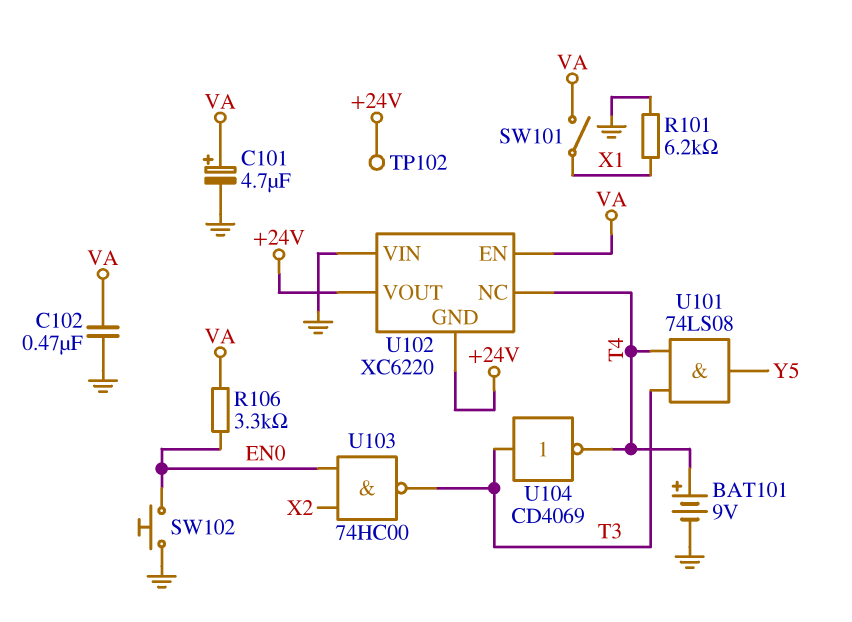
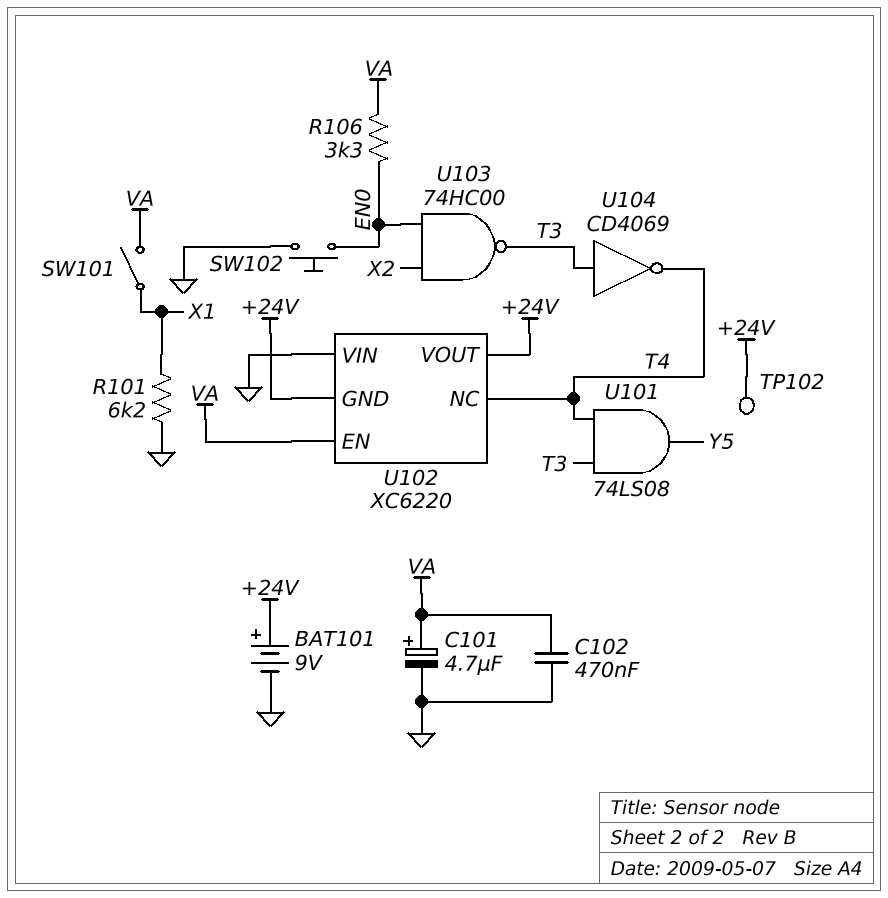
BAT101: 9V (plus T4, minus GND) -> 9V (plus +24V, minus GND)

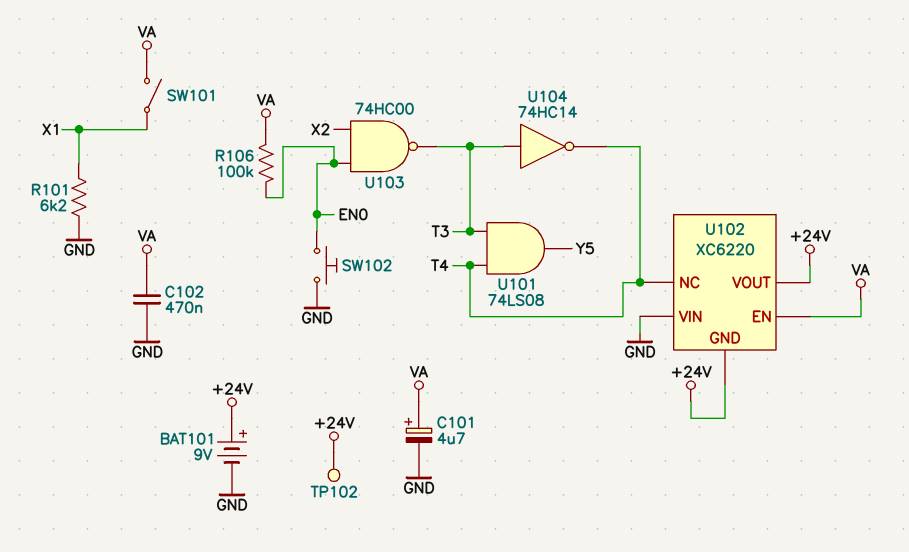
R106: 3.3k (EN0, VA) -> 100k (EN0, VA)
U104: NOT CD4069 (in T3, out T4) -> NOT 74HC14 (in T3, out T4)

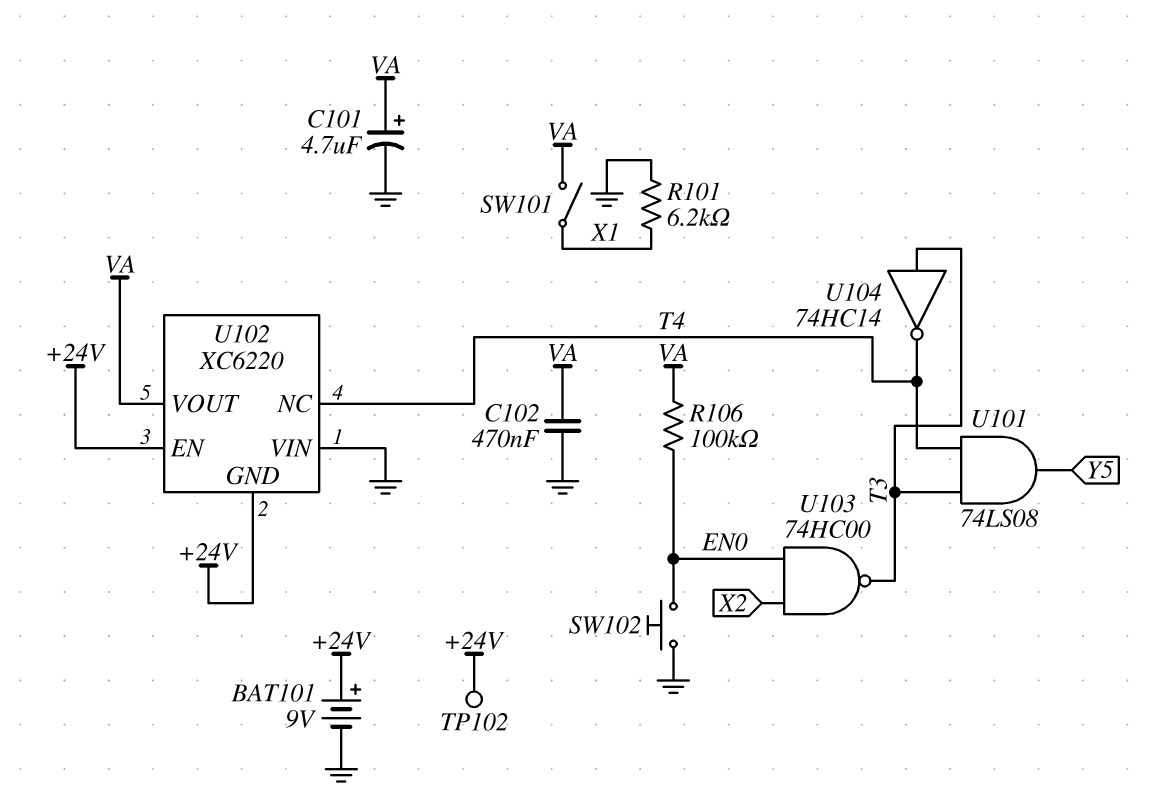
U102 pin EN: VA -> +24V
U102 pin VOUT: +24V -> VA

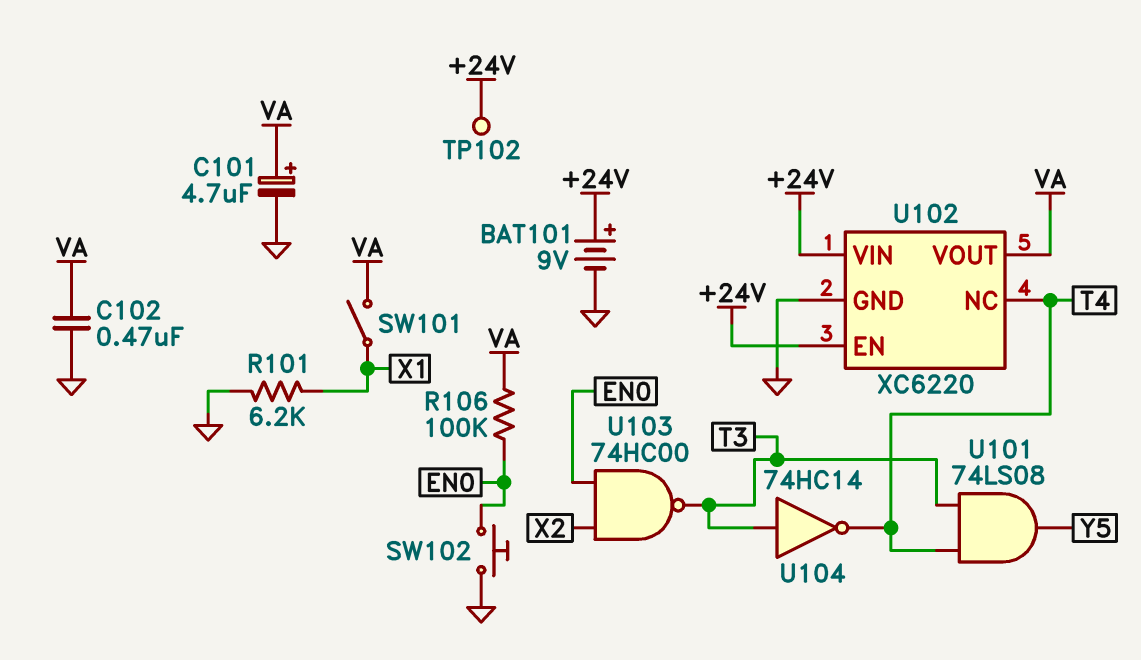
U102 pin GND: +24V -> GND
U102 pin VIN: GND -> +24V

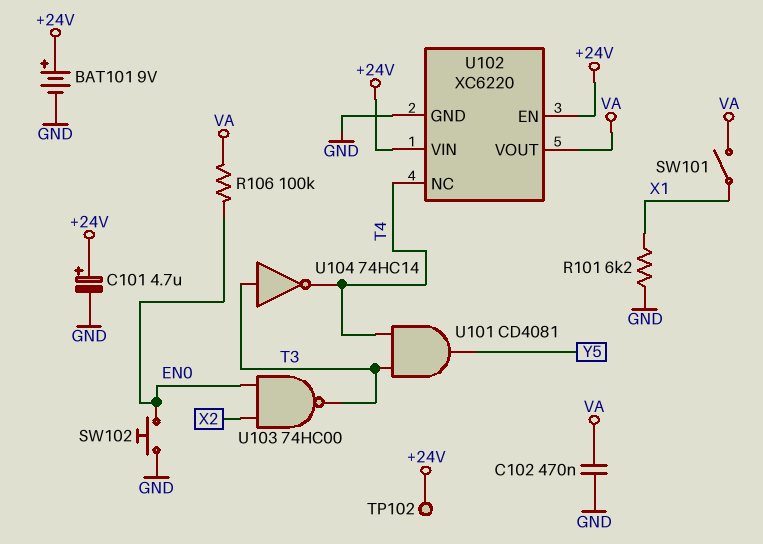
C101: 4.7uF (plus VA, minus GND) -> 4.7uF (plus +24V, minus GND)
U101: AND 74LS08 (in T3, in T4, out Y5) -> AND CD4081 (in T3, in T4, out Y5)

